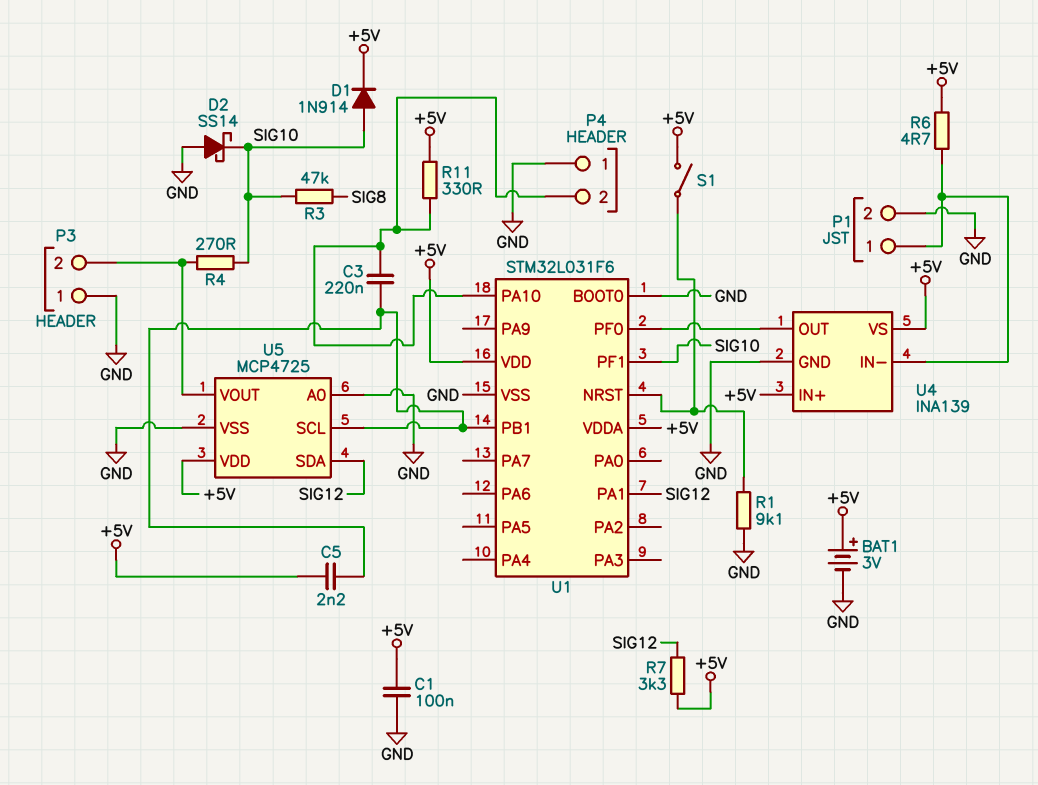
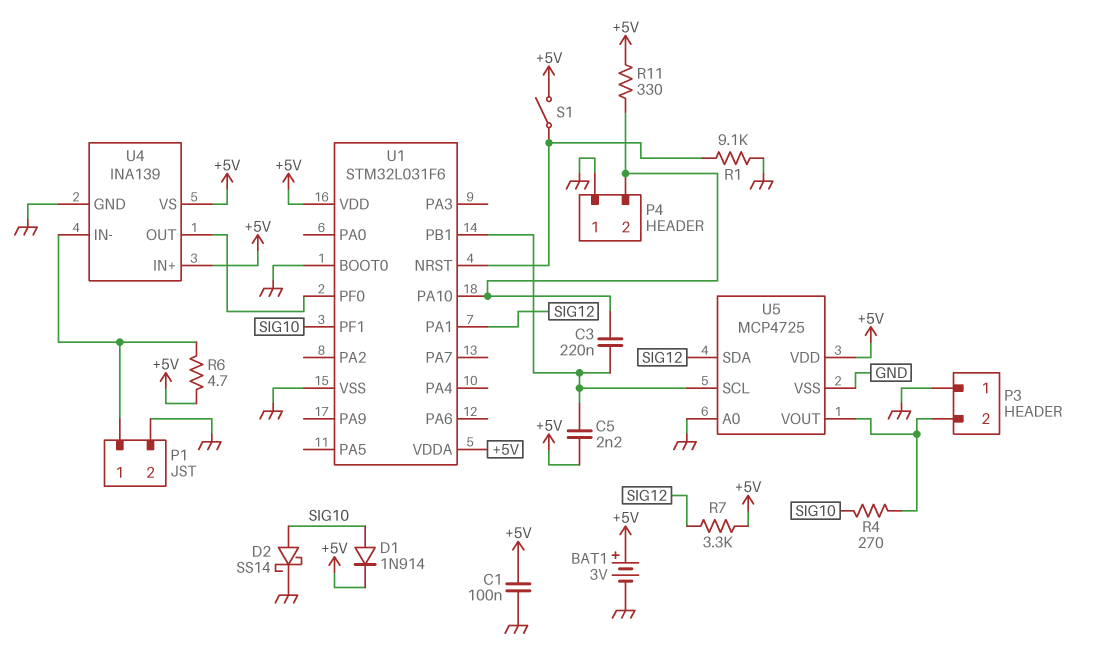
D2: schottky SS14 (A GND, K SIG10) -> schottky SS14 (A SIG10, K GND)
R3: 47k (SIG8, SIG10) -> none

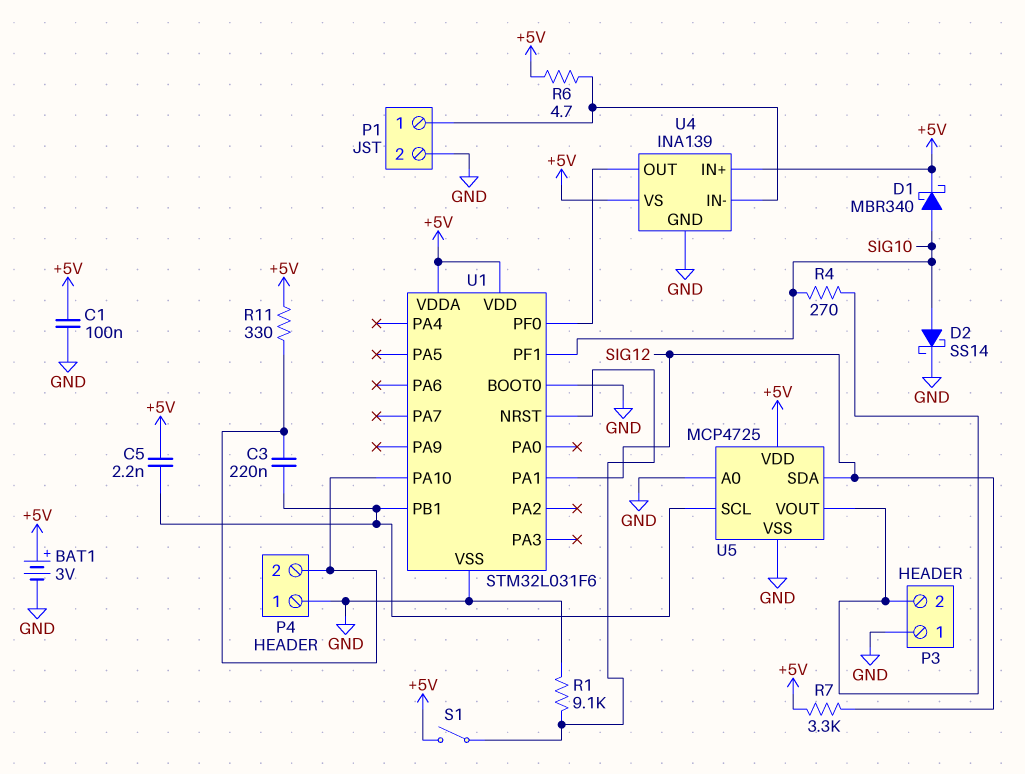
D1: diode 1N914 (A SIG10, K +5V) -> schottky MBR340 (A SIG10, K +5V)

